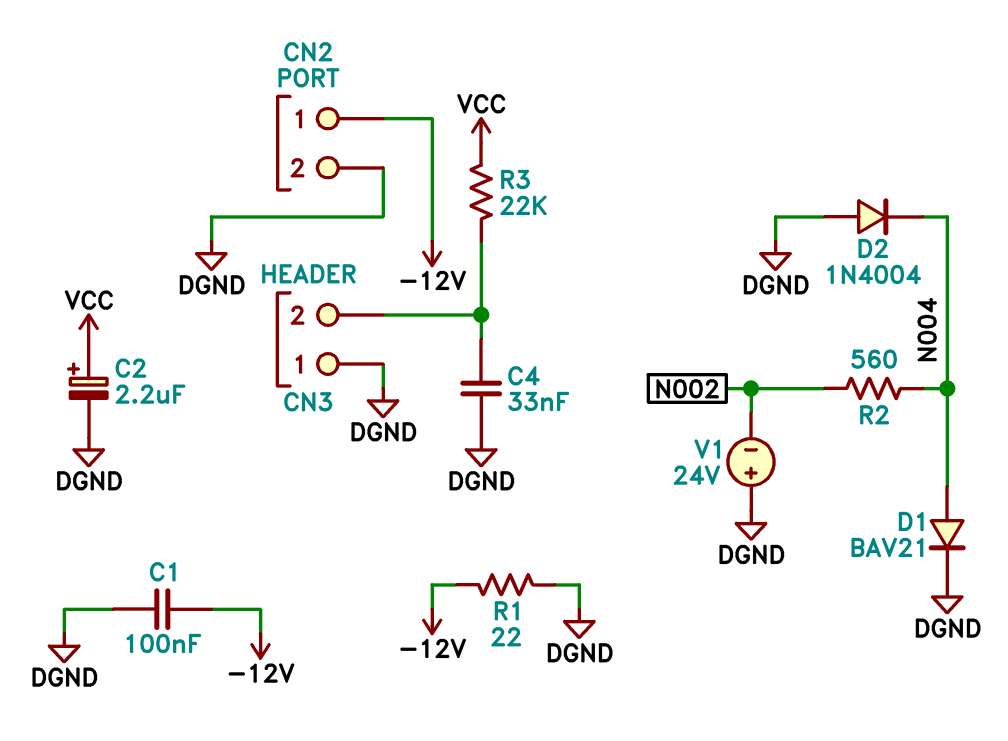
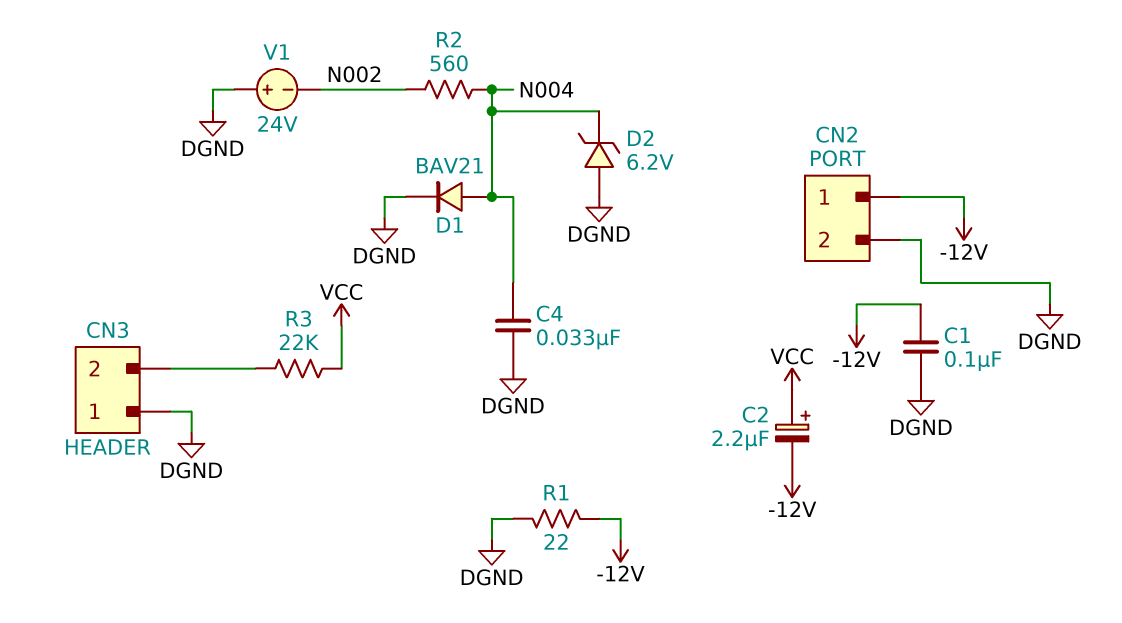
C2: 2.2uF (plus VCC, minus DGND) -> 2.2uF (plus VCC, minus -12V)
C4: 33nF (CN3/2, DGND) -> 33nF (DGND, N004)
D2: diode 1N4004 (A DGND, K N004) -> zener 6.2V (A DGND, K N004)

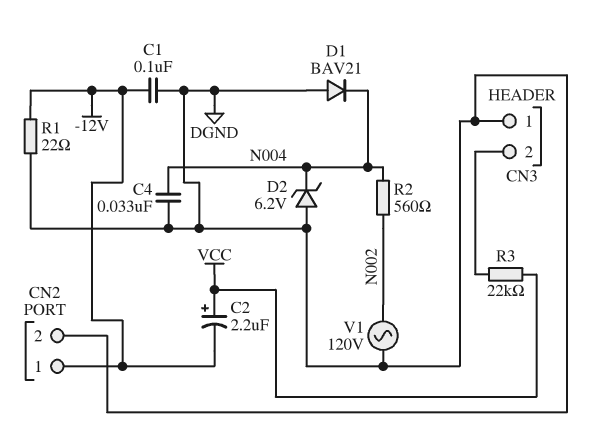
D1: diode BAV21 (A N004, K DGND) -> diode BAV21 (A DGND, K N004)
V1: 24V (plus DGND, minus N002) -> AC 120V (DGND, N002)

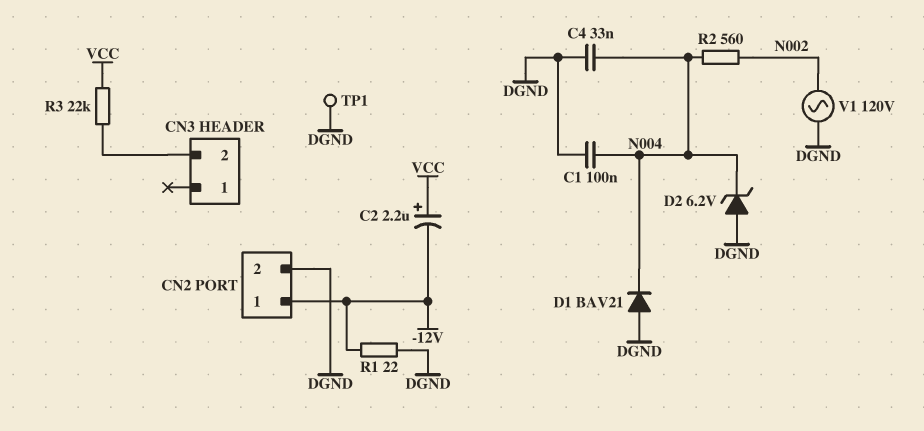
C1: 100nF (-12V, DGND) -> 100nF (DGND, N004)
CN3 pin 1: DGND -> none
TP1: none -> test point (DGND)

